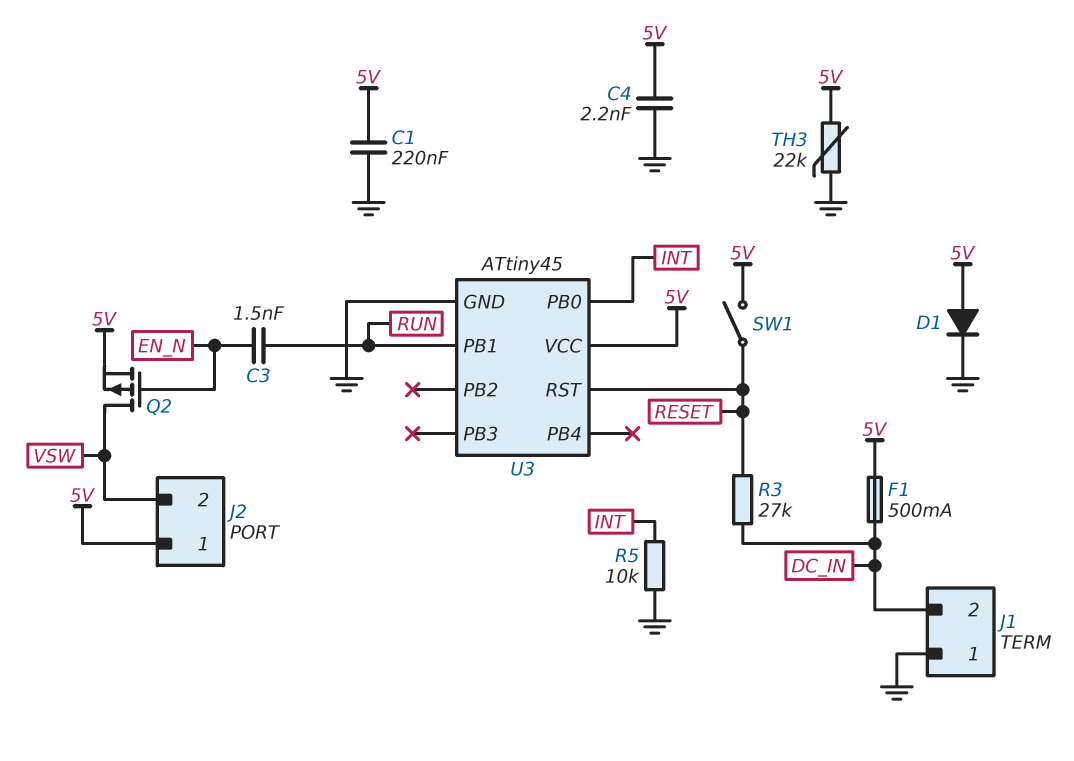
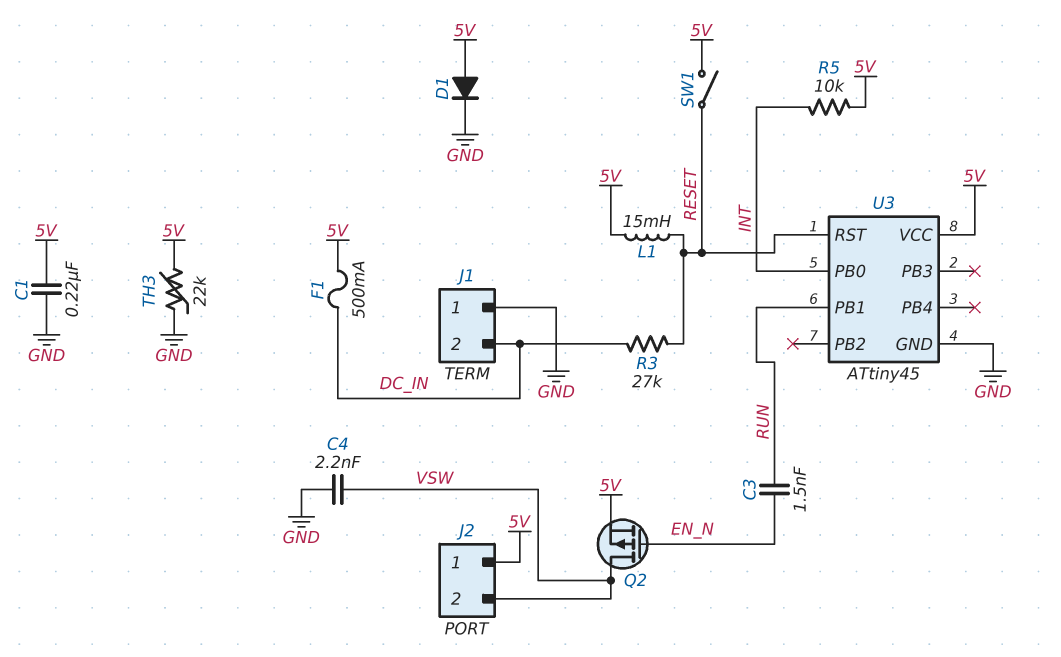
C4: 2.2nF (5V, GND) -> 2.2nF (GND, VSW)
L1: none -> 15mH (5V, RESET)
R5: 10k (GND, INT) -> 10k (5V, INT)

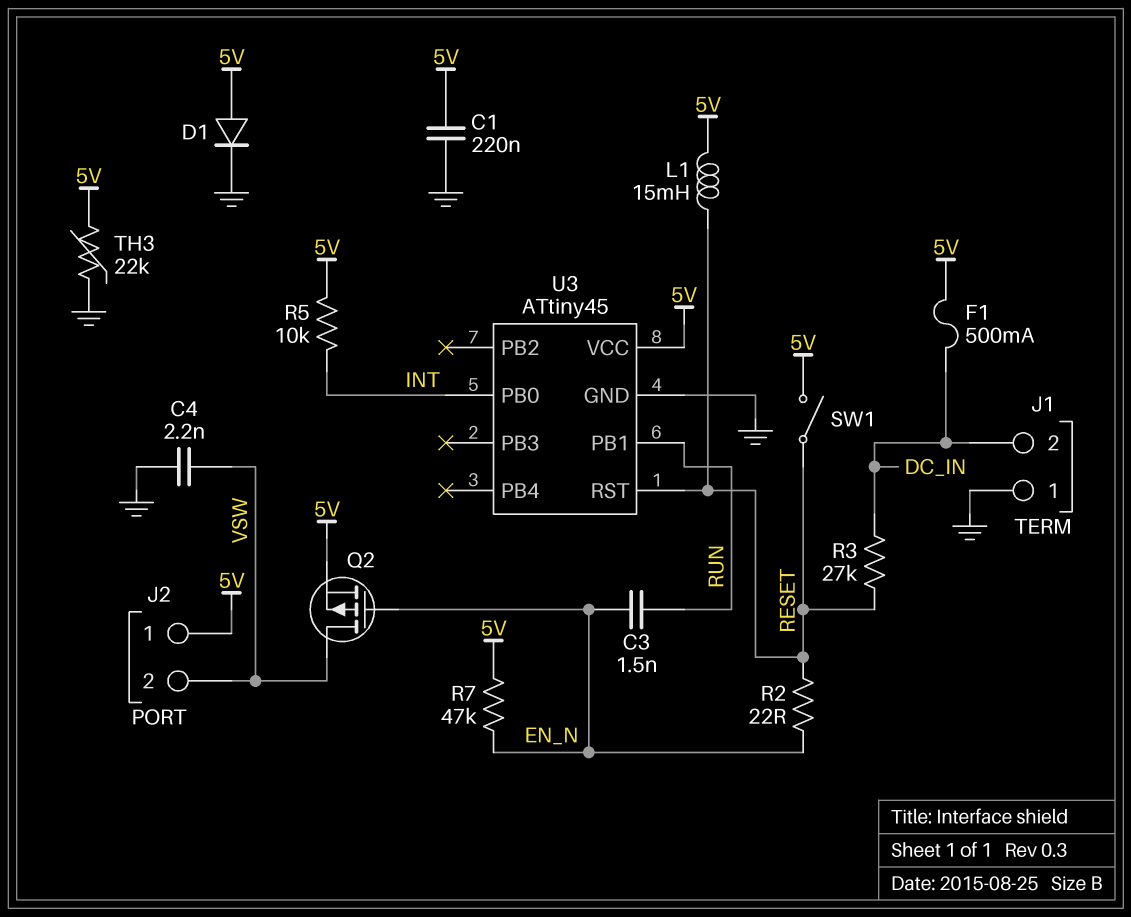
R2: none -> 22 (EN_N, RESET)
R7: none -> 47k (5V, EN_N)

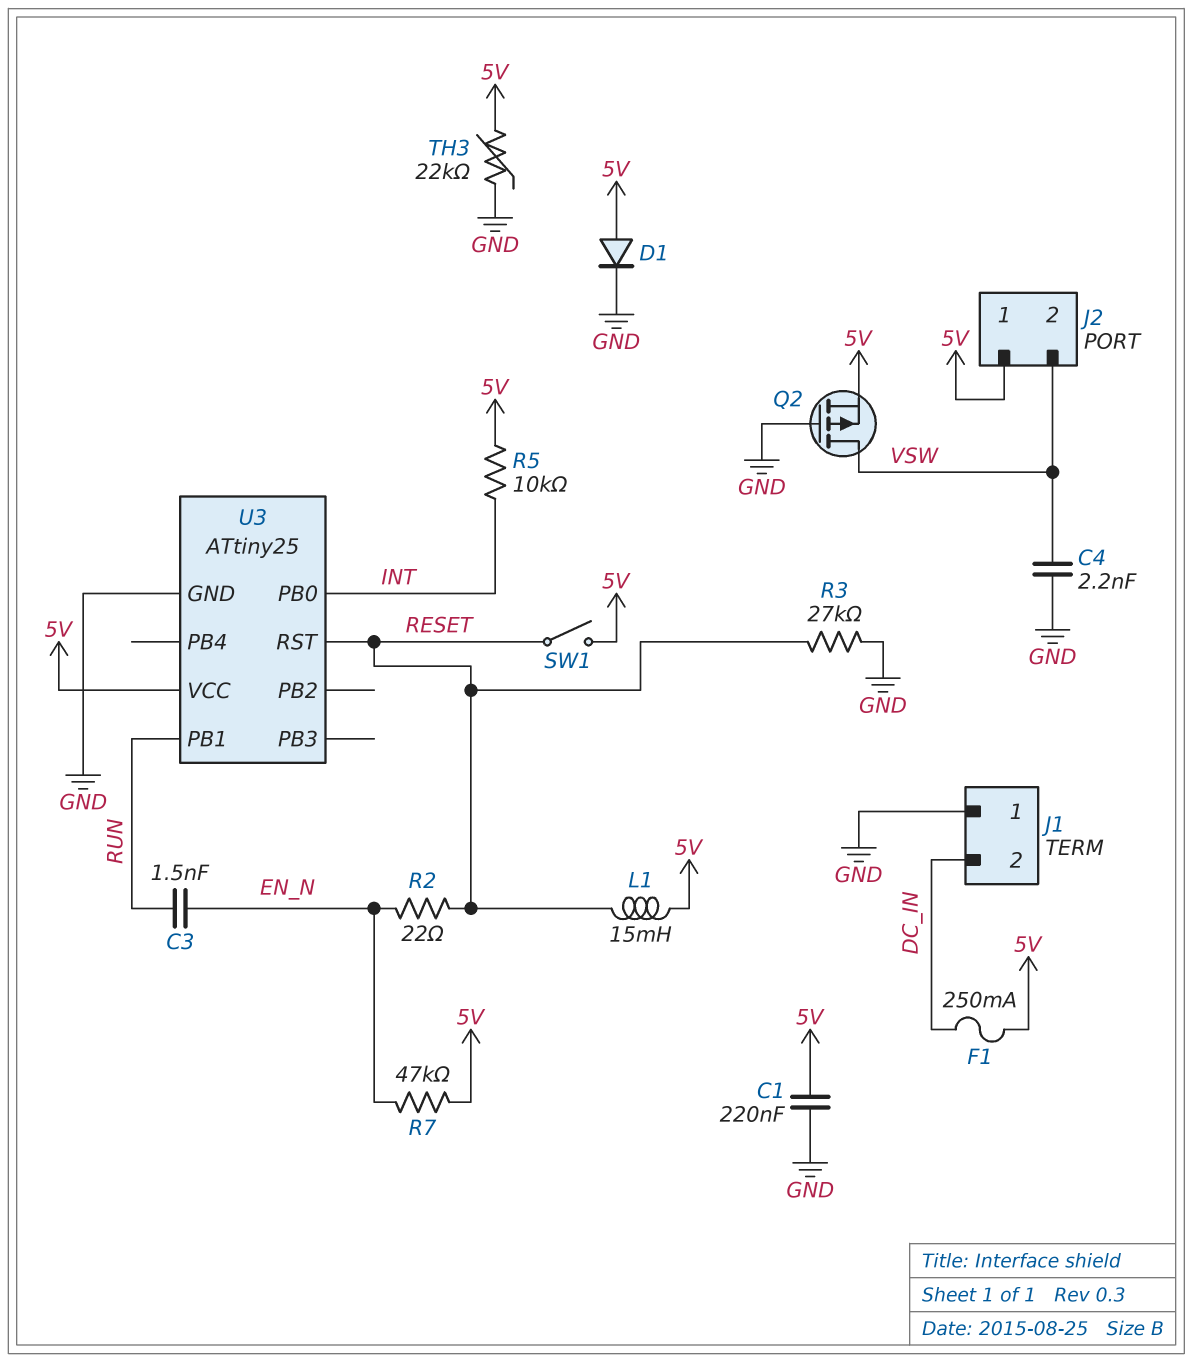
F1: 500mA (5V, DC_IN) -> 250mA (5V, DC_IN)
Q2: PMOS (G EN_N, D VSW, S 5V) -> PMOS (G GND, D VSW, S 5V)
R3: 27k (DC_IN, RESET) -> 27k (GND, RESET)
U3: ATtiny45 -> ATtiny25

